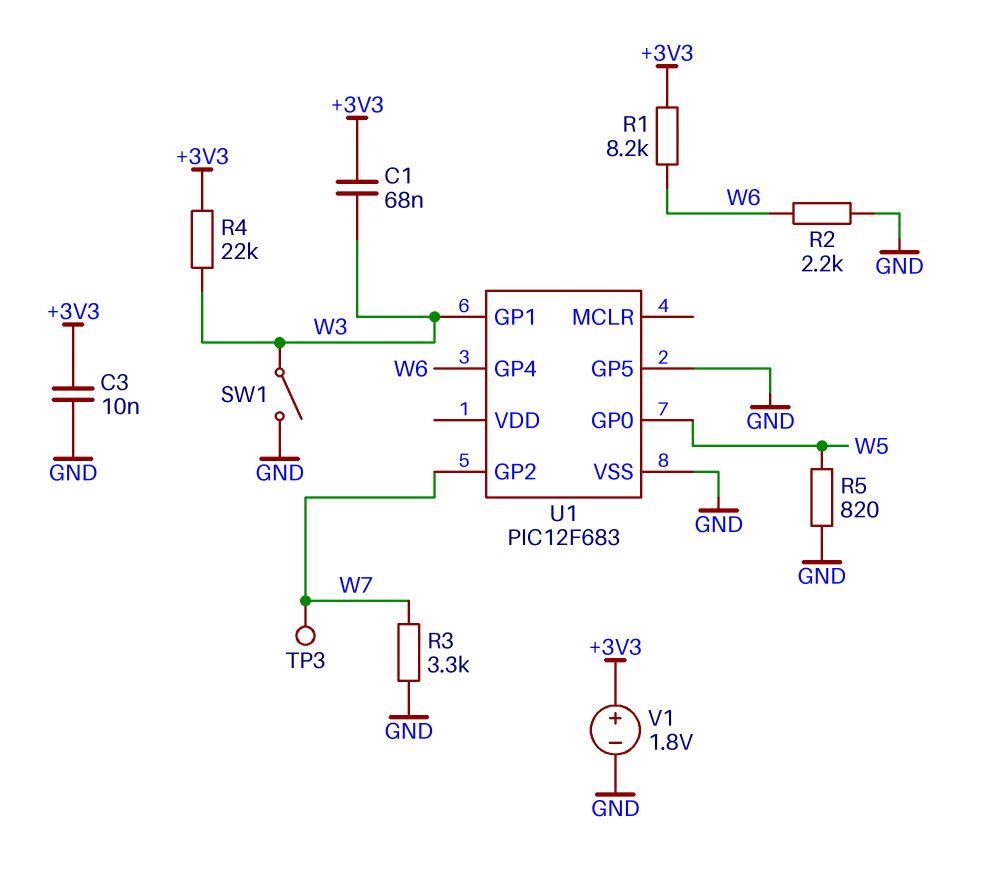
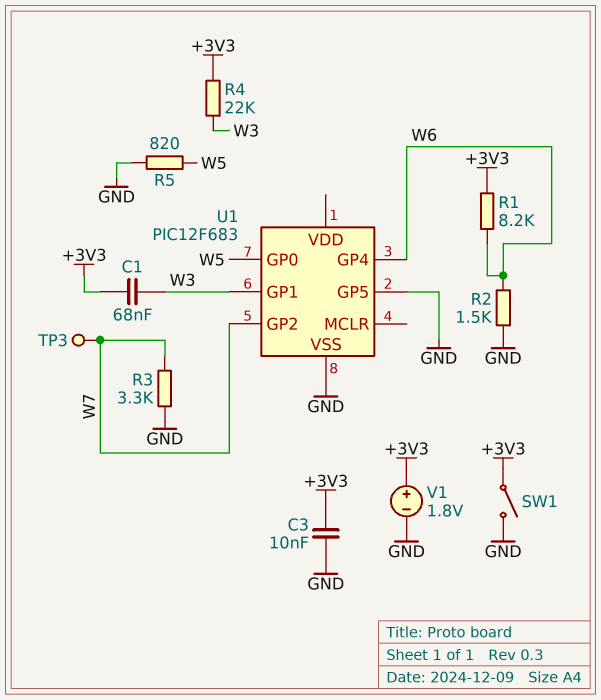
R2: 2.2k (GND, W6) -> 1.5k (GND, W6)
SW1: switch (GND, W3) -> switch (+3V3, GND)

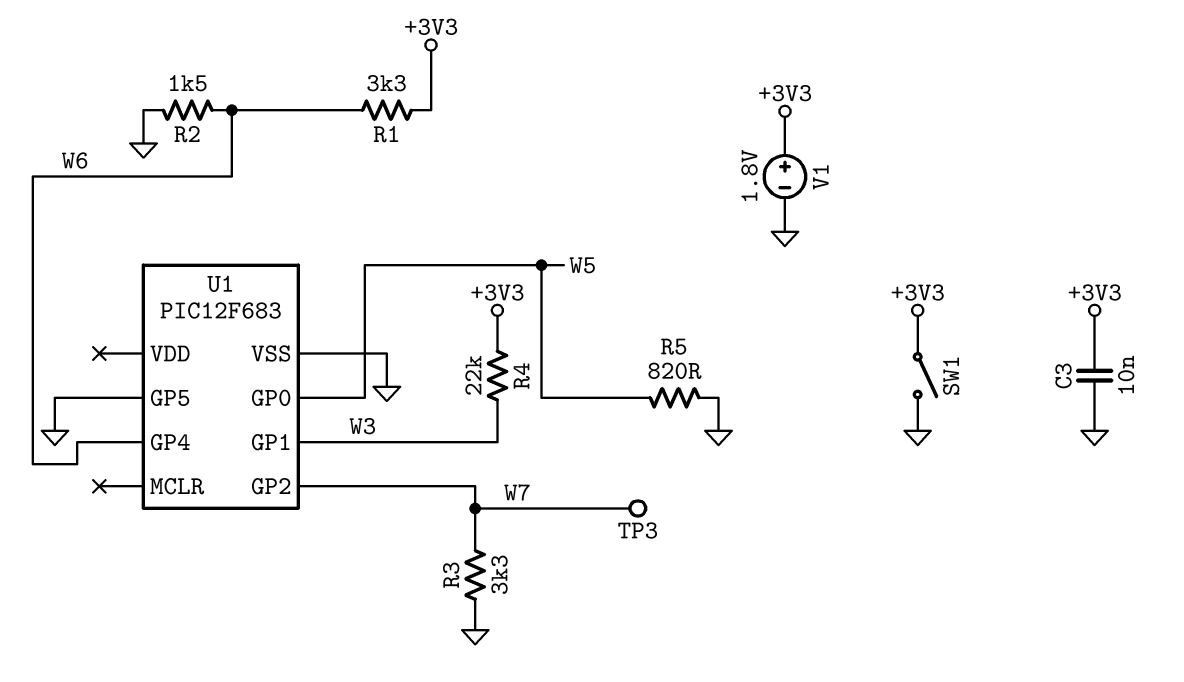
C1: 68nF (+3V3, W3) -> none
R1: 8.2k (+3V3, W6) -> 3.3k (+3V3, W6)

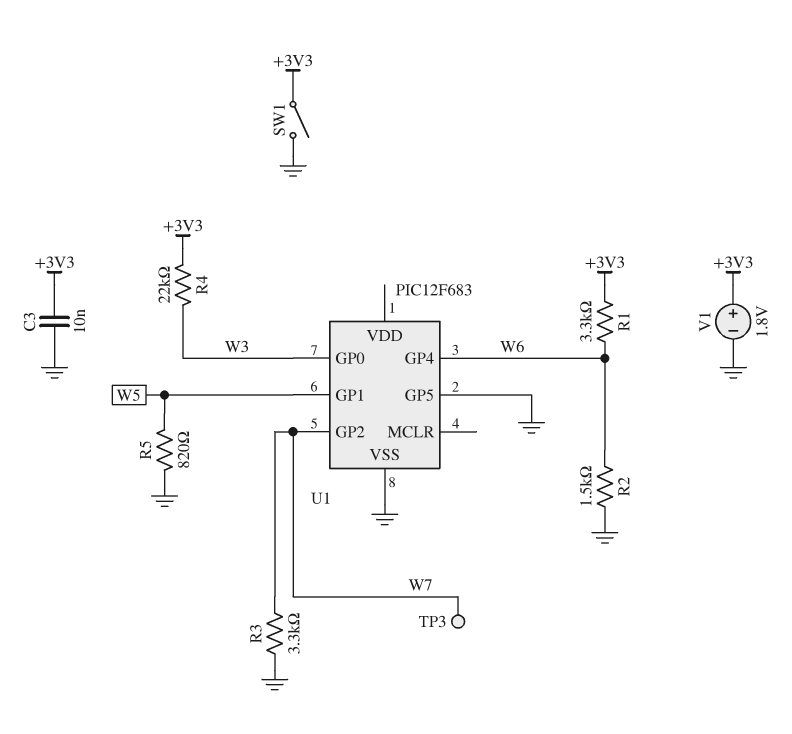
U1 pin GP0: W5 -> W3
U1 pin GP1: W3 -> W5

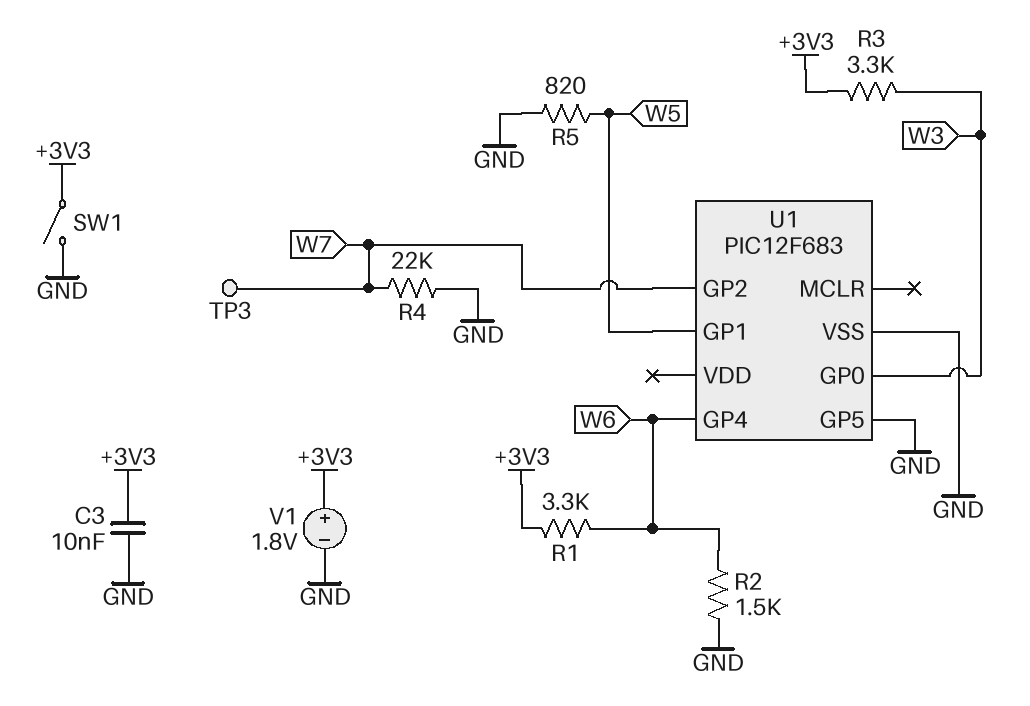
R3: 3.3k (GND, W7) -> 3.3k (+3V3, W3)
R4: 22k (+3V3, W3) -> 22k (GND, W7)

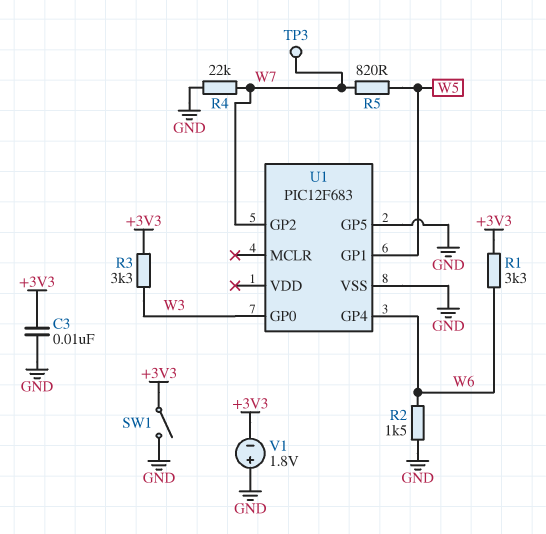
R5: 820 (GND, W5) -> 820 (W5, W7)
V1: 1.8V (plus +3V3, minus GND) -> 1.8V (plus GND, minus +3V3)

